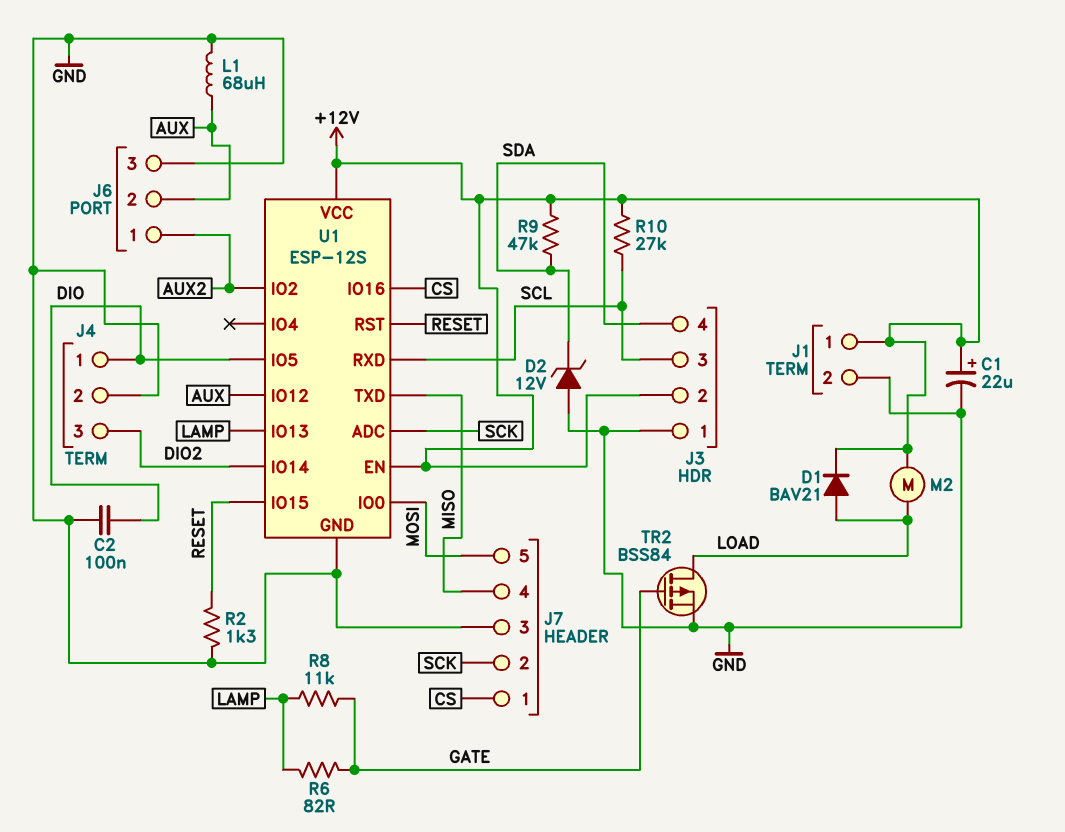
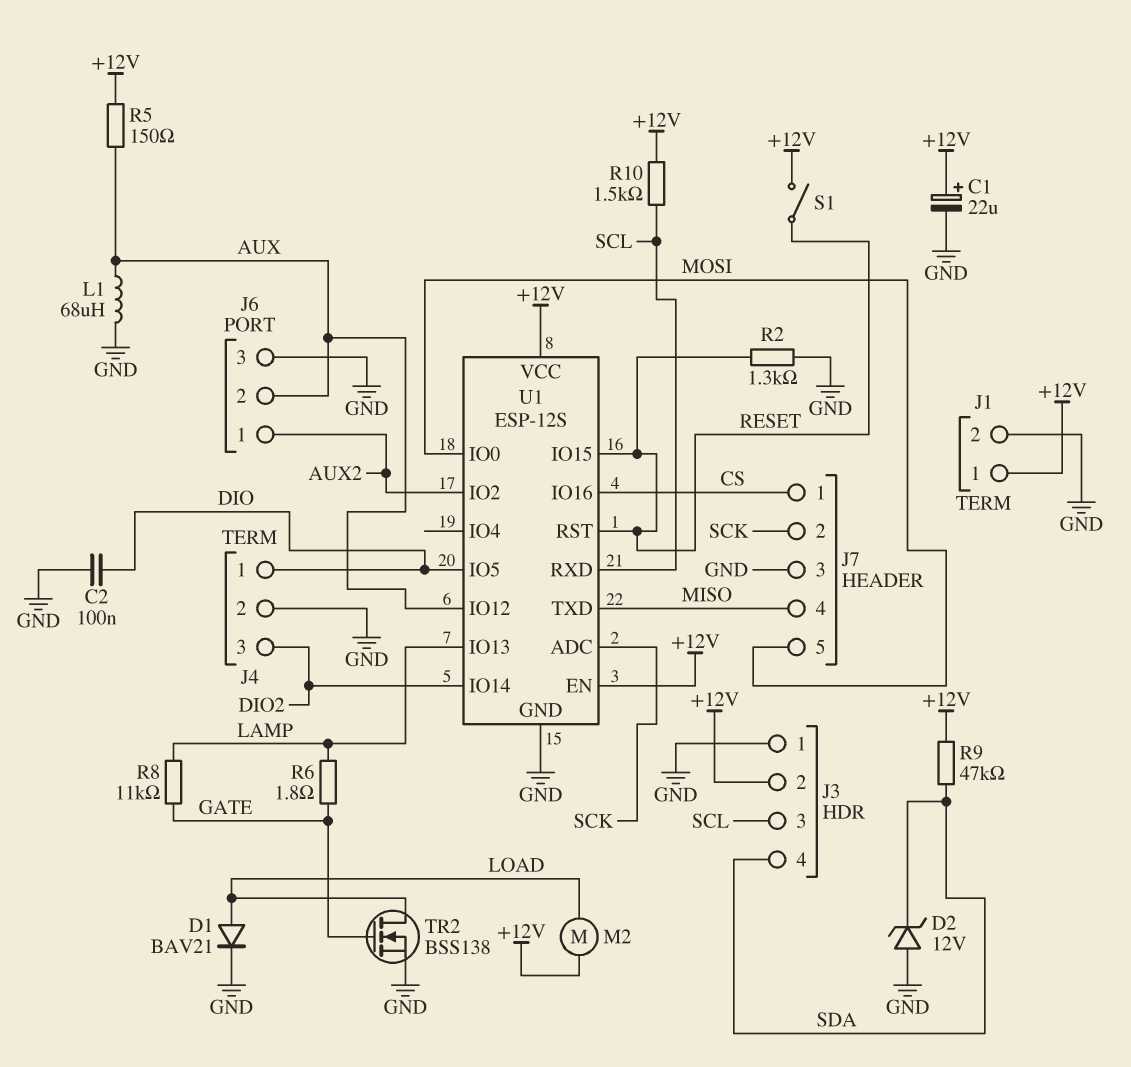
D1: diode BAV21 (A LOAD, K +12V) -> diode BAV21 (A LOAD, K GND)
R5: none -> 150 (+12V, AUX)
R6: 82 (GATE, LAMP) -> 1.8 (GATE, LAMP)
R10: 27k (+12V, SCL) -> 1.5k (+12V, SCL)
S1: none -> switch (+12V, RESET)
TR2: PMOS BSS84 (G GATE, D LOAD, S GND) -> NMOS BSS138 (G GATE, D LOAD, S GND)

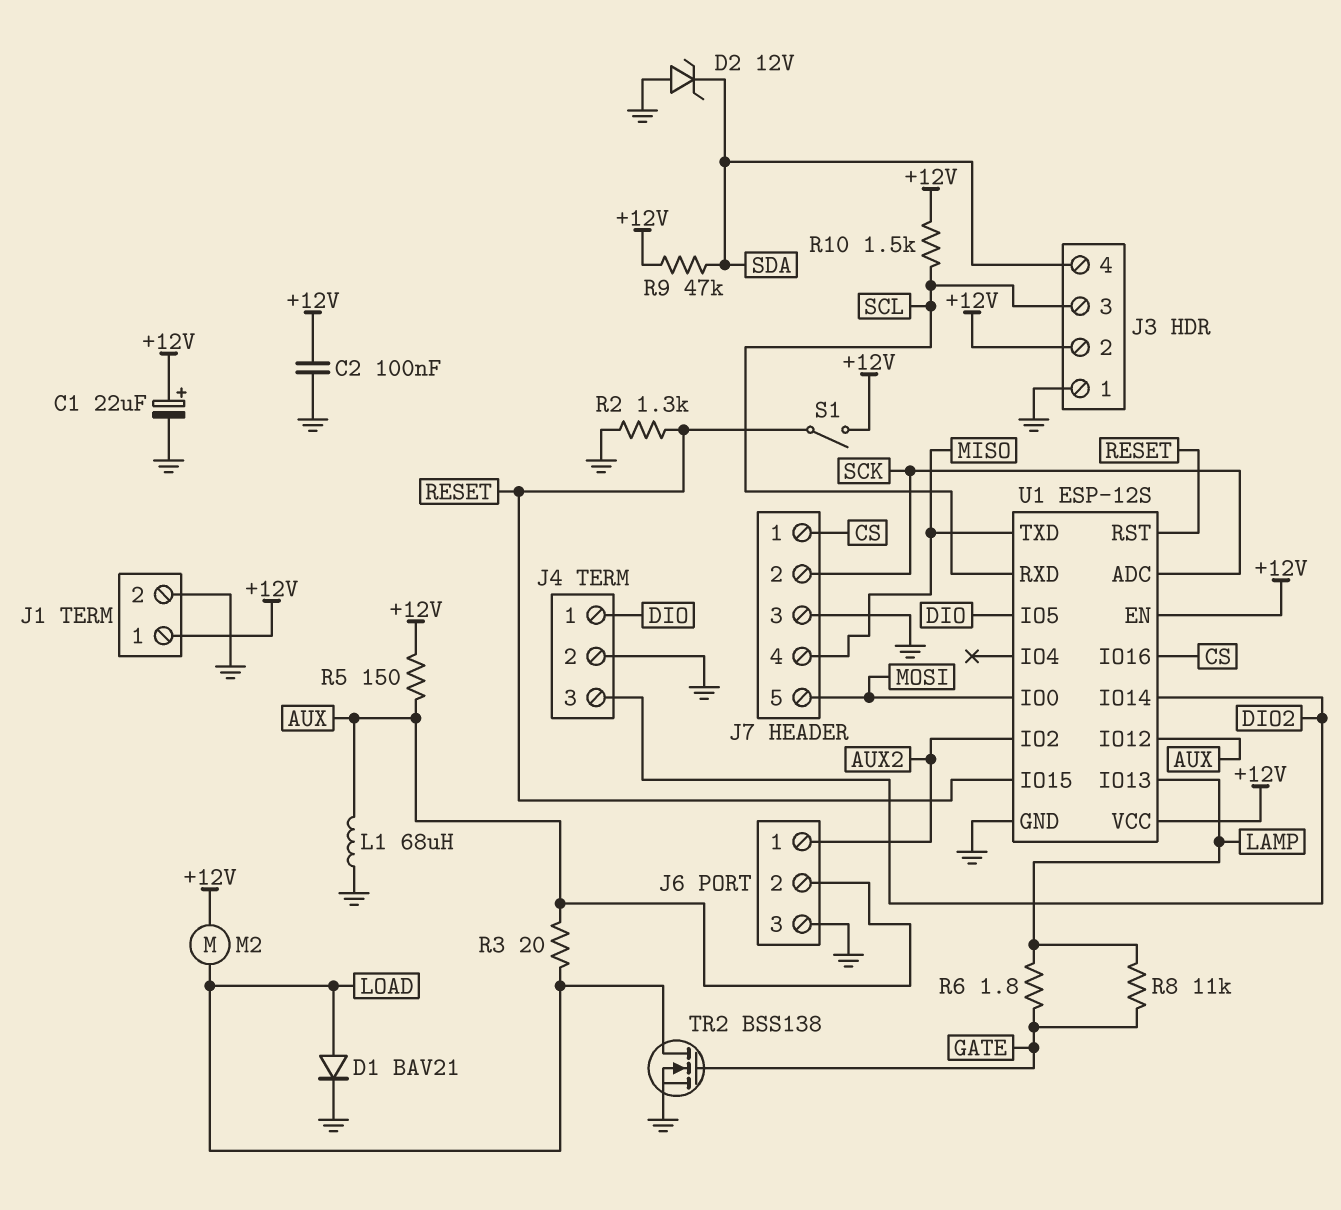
C2: 100nF (DIO, GND) -> 100nF (+12V, GND)
R3: none -> 20 (AUX, LOAD)

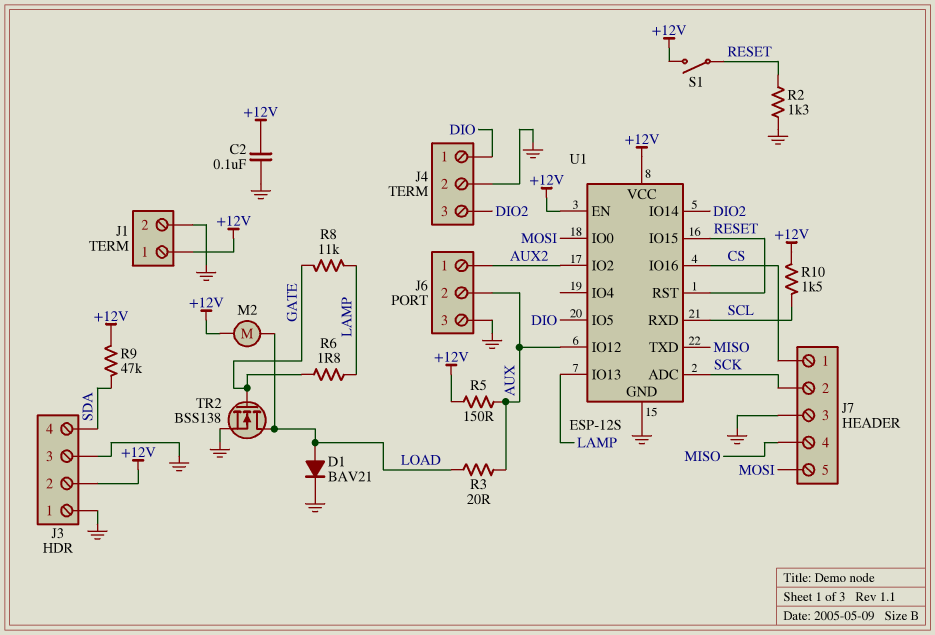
C1: 22uF (plus +12V, minus GND) -> none
D2: zener 12V (A GND, K SDA) -> none
J3 pin 3: SCL -> GND
L1: 68uH (AUX, GND) -> none

